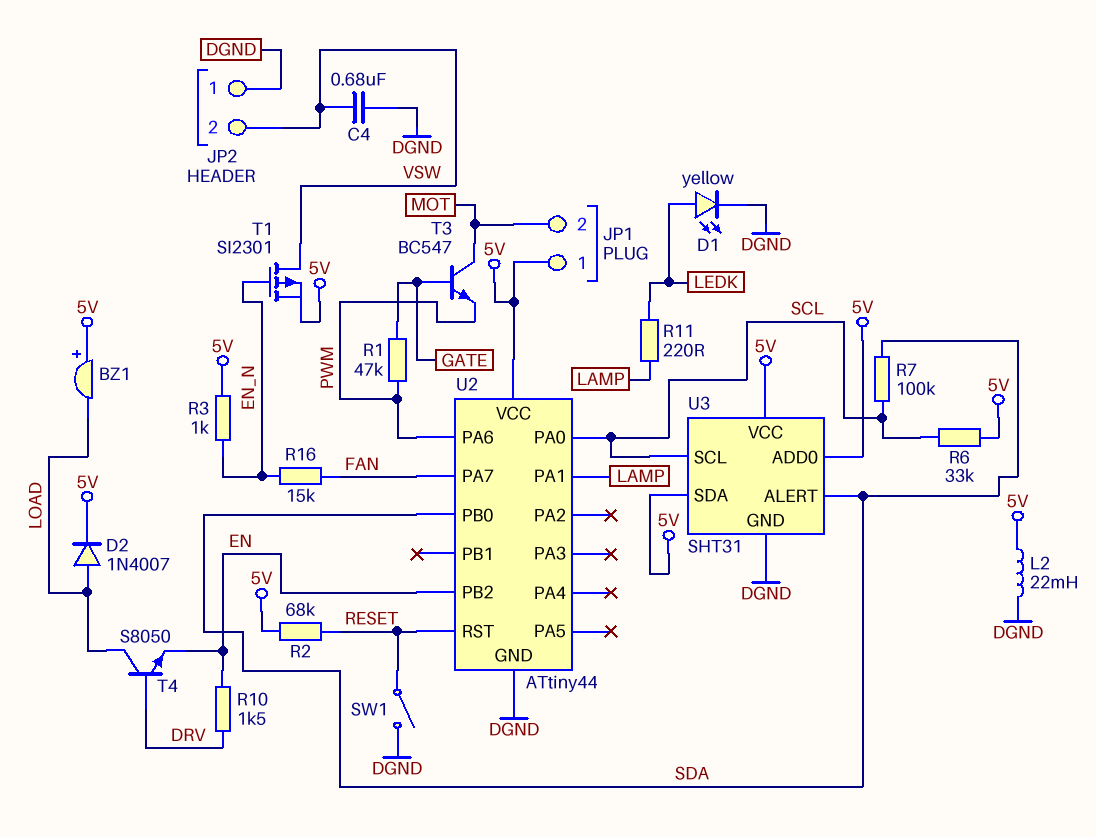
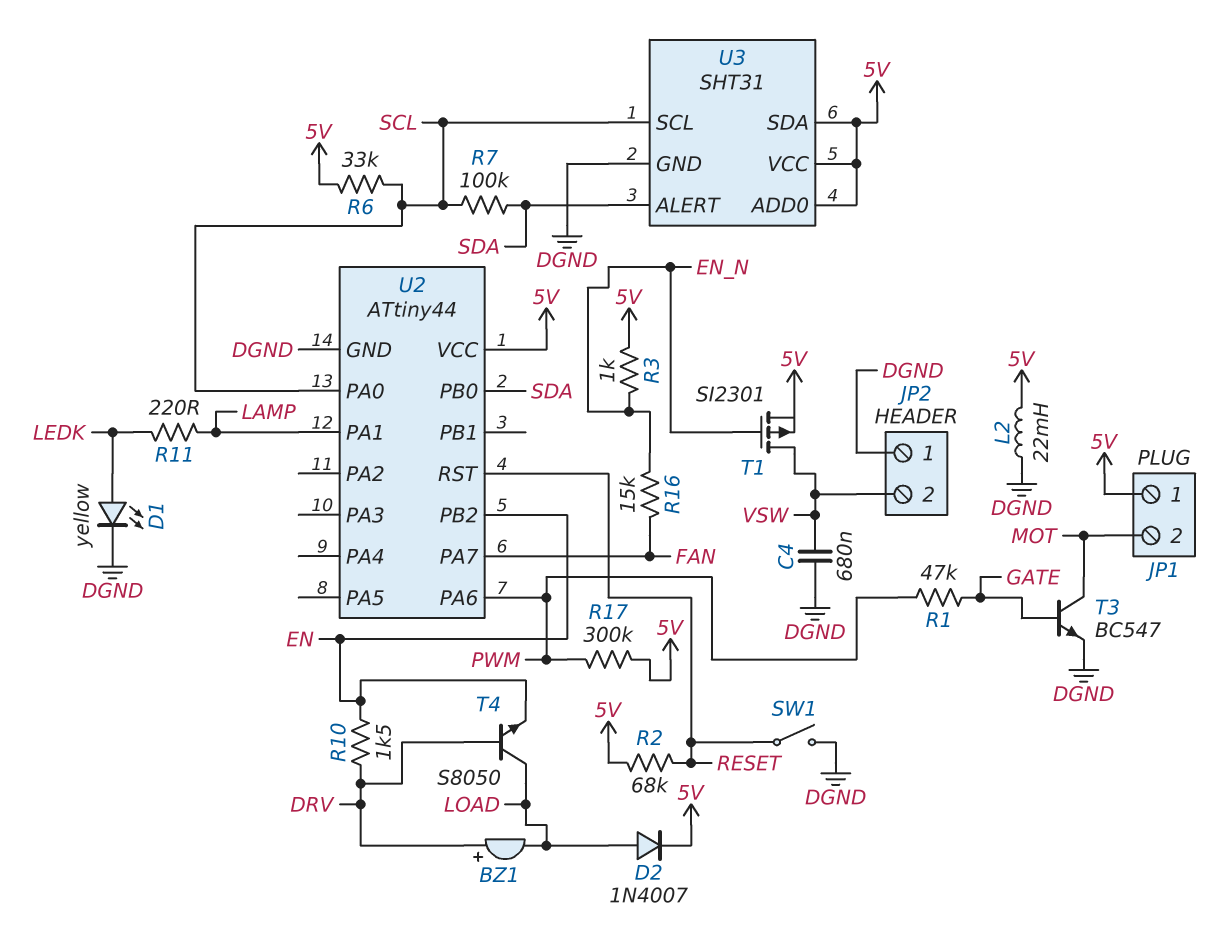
BZ1: buzzer (plus 5V, minus LOAD) -> buzzer (plus DRV, minus LOAD)
R17: none -> 300k (5V, PWM)
T3: NPN BC547 (B GATE, C MOT, E PWM) -> NPN BC547 (B GATE, C MOT, E DGND)

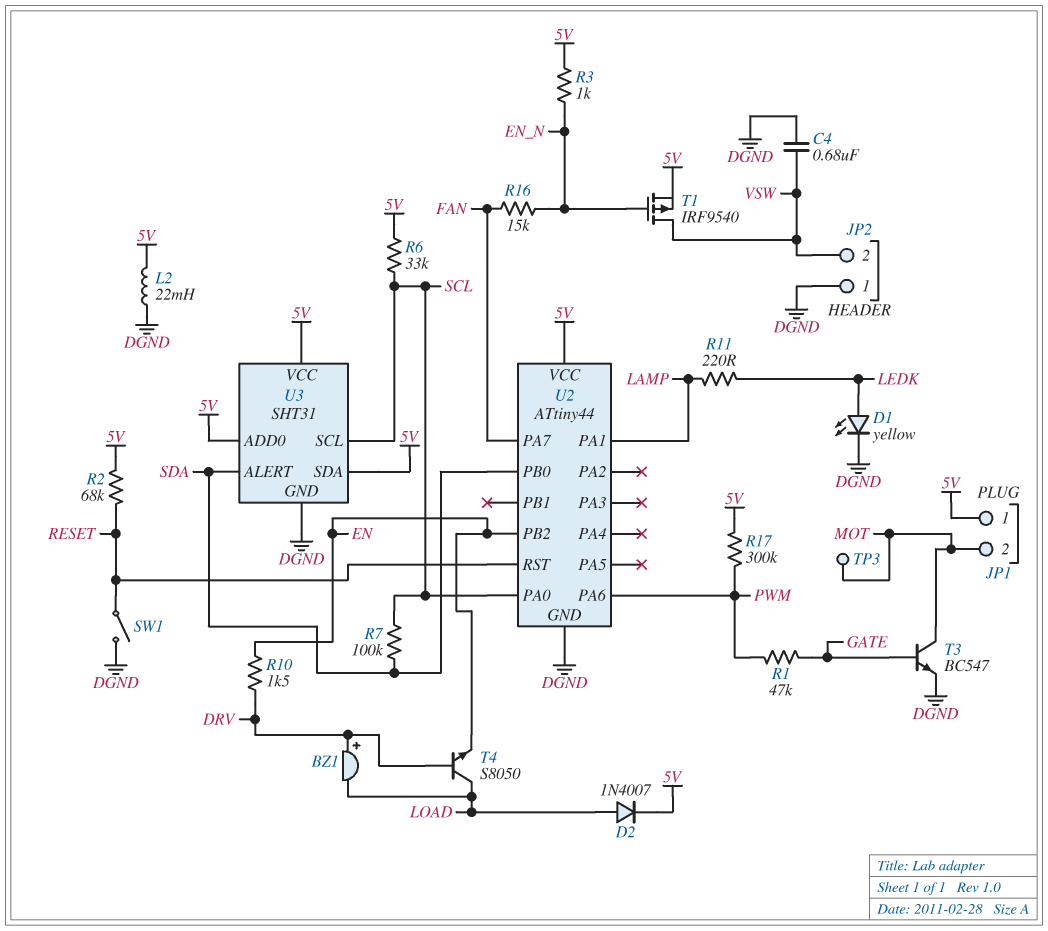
T1: PMOS SI2301 (G EN_N, D VSW, S 5V) -> PMOS IRF9540 (G EN_N, D VSW, S 5V)
TP3: none -> test point (MOT)

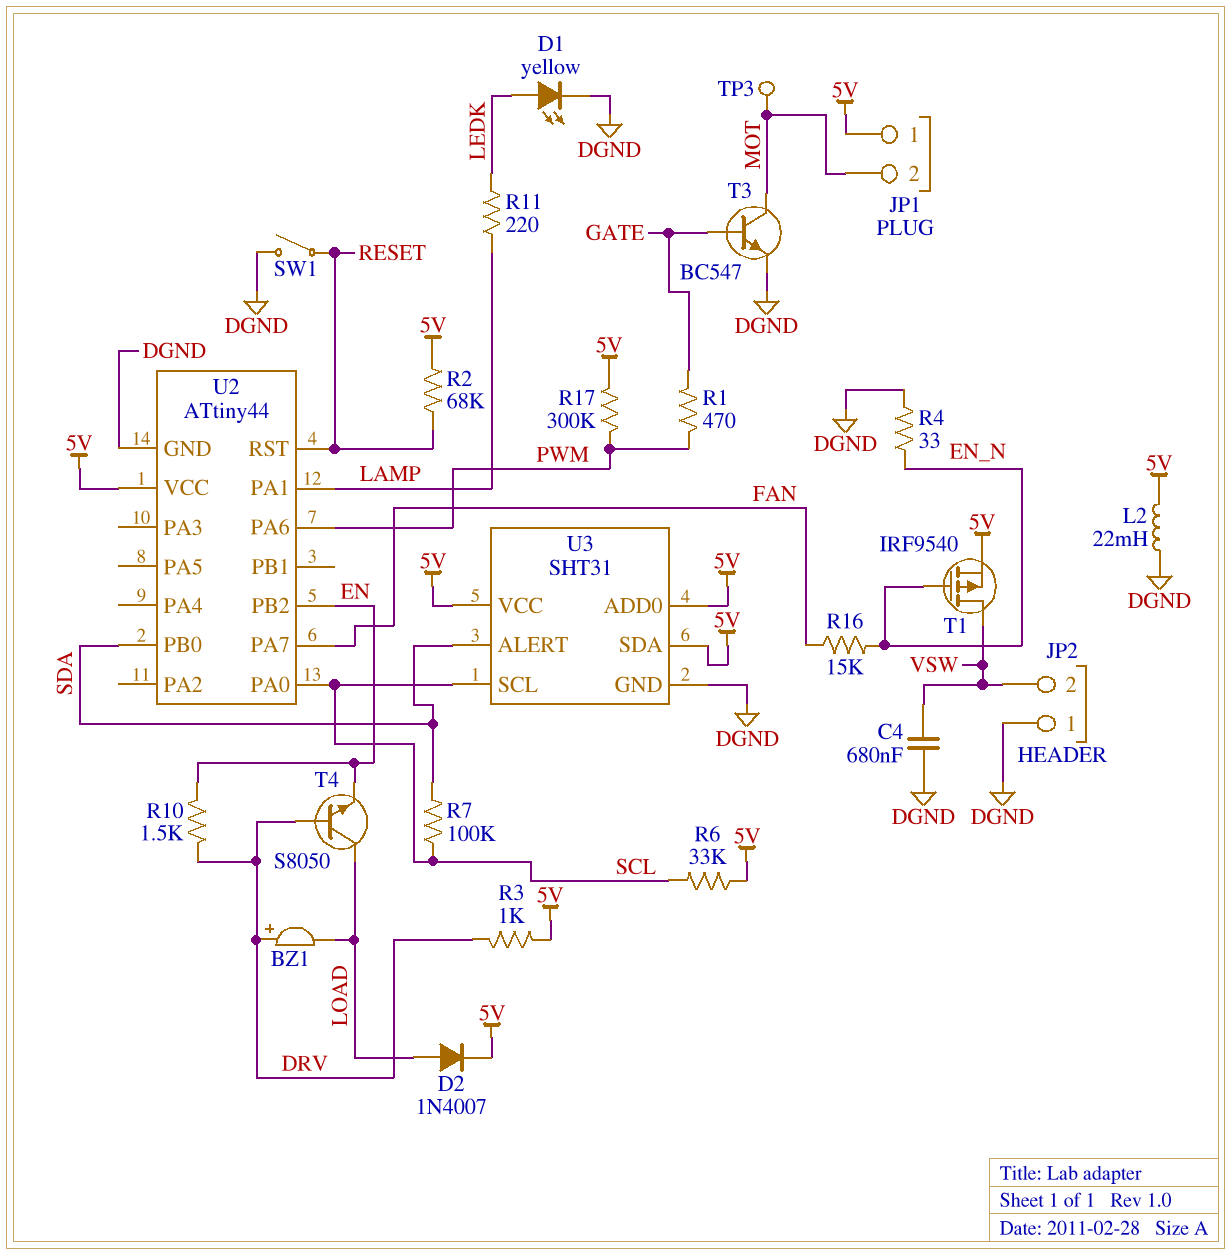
R1: 47k (GATE, PWM) -> 470 (GATE, PWM)
R3: 1k (5V, EN_N) -> 1k (5V, DRV)
R4: none -> 33 (DGND, EN_N)

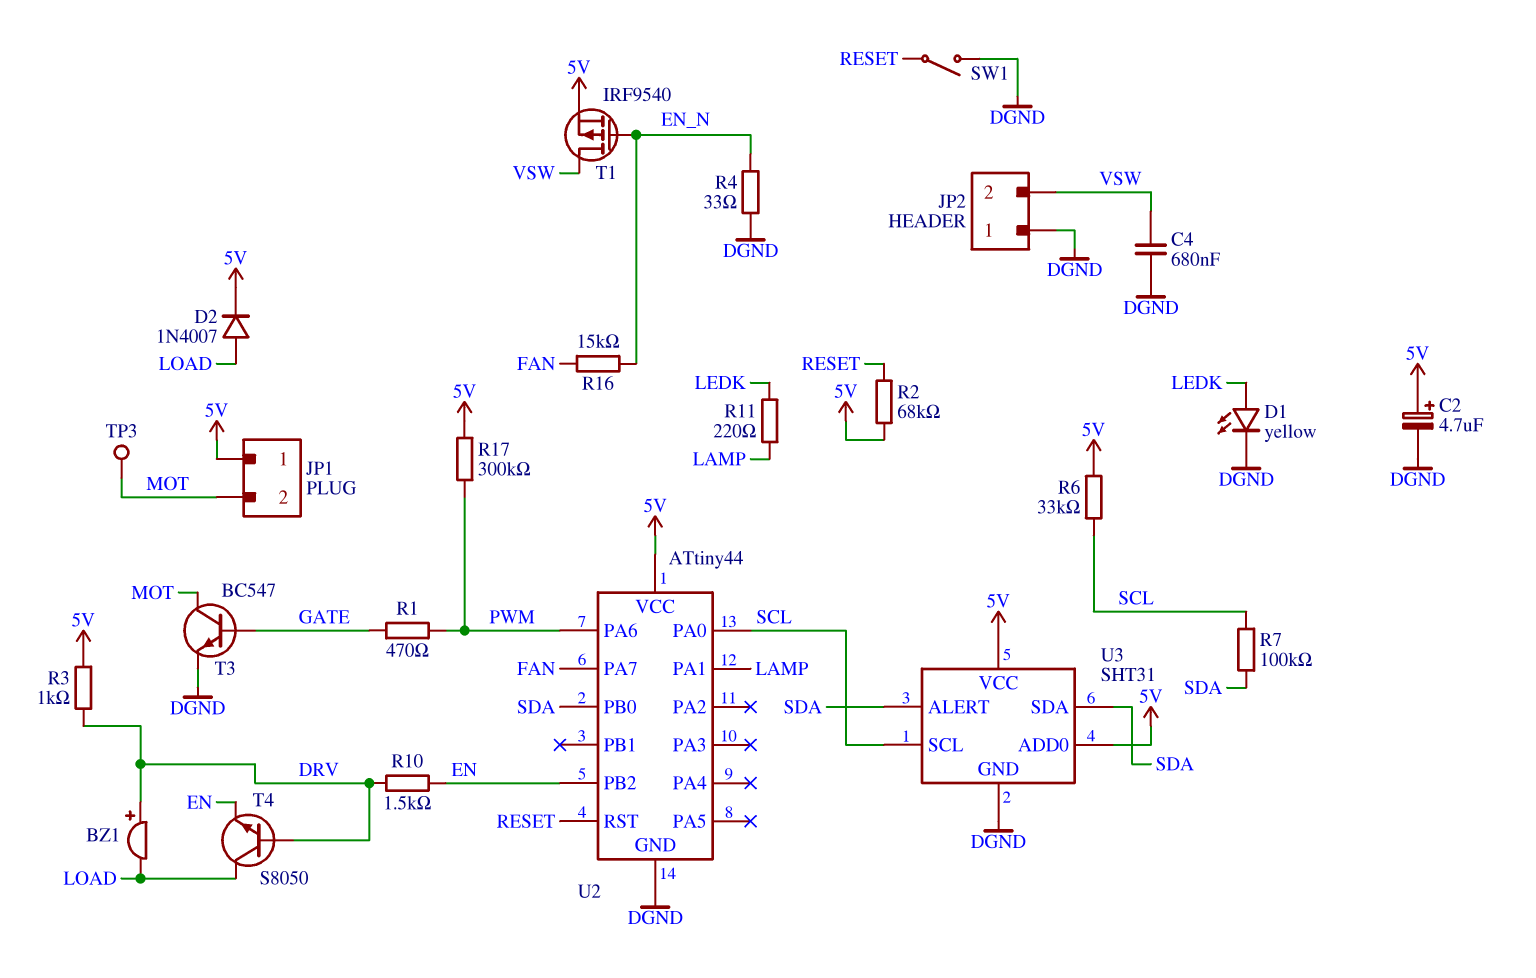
C2: none -> 4.7uF (plus 5V, minus DGND)
L2: 22mH (5V, DGND) -> none
U3 pin SDA: 5V -> SDA

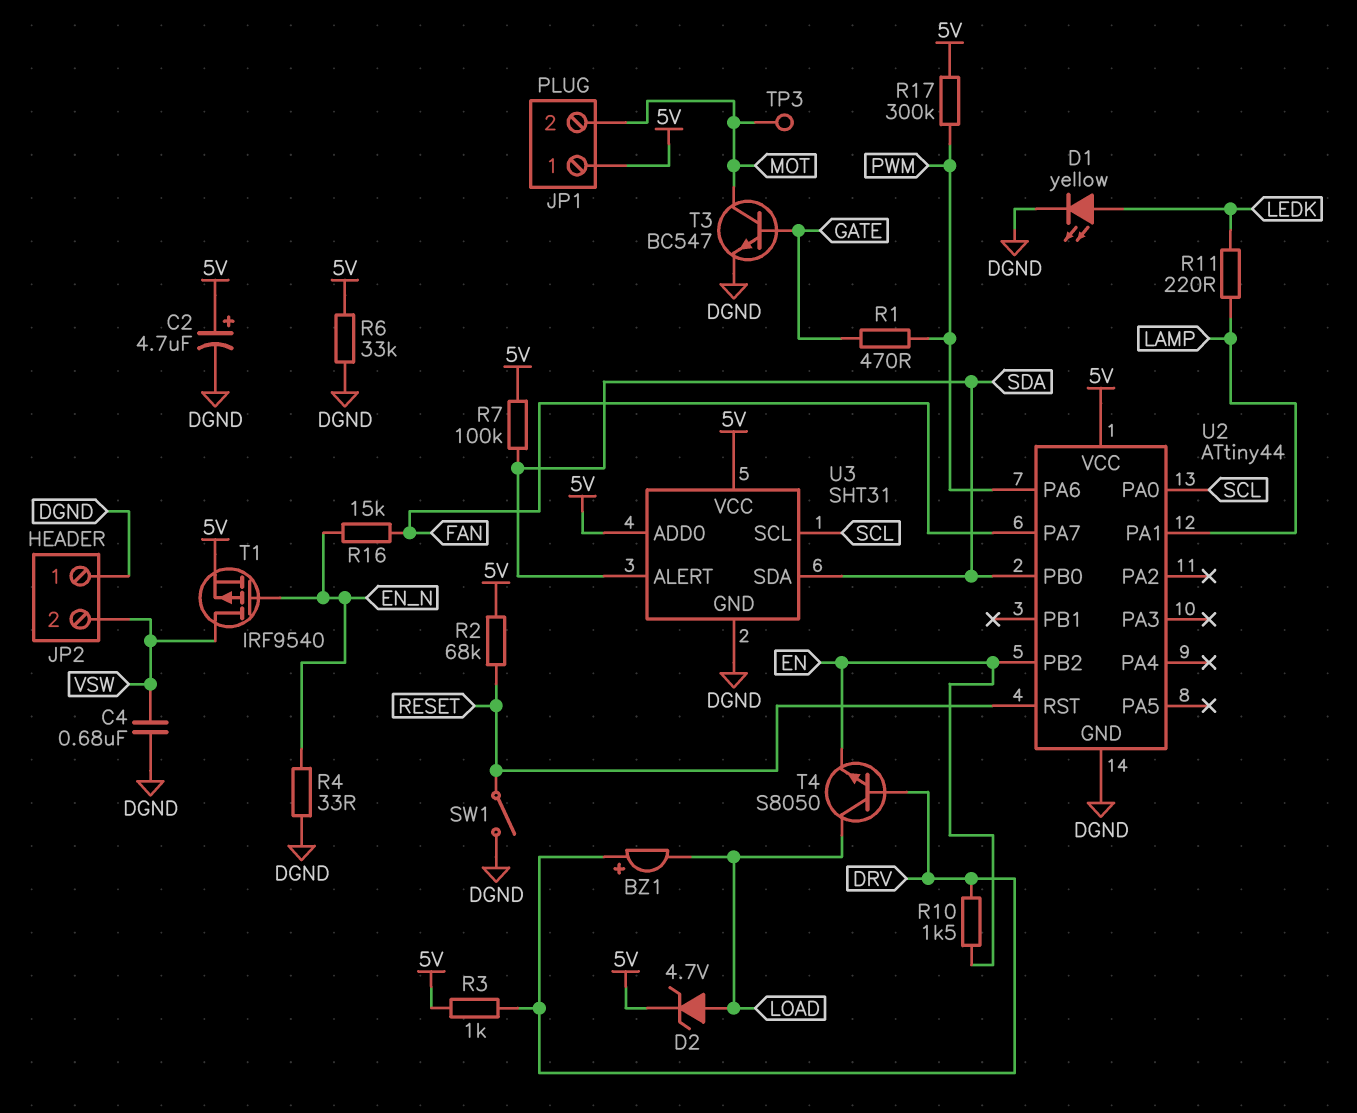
D2: diode 1N4007 (A LOAD, K 5V) -> zener 4.7V (A LOAD, K 5V)
R6: 33k (5V, SCL) -> 33k (5V, DGND)
R7: 100k (SCL, SDA) -> 100k (5V, SDA)

